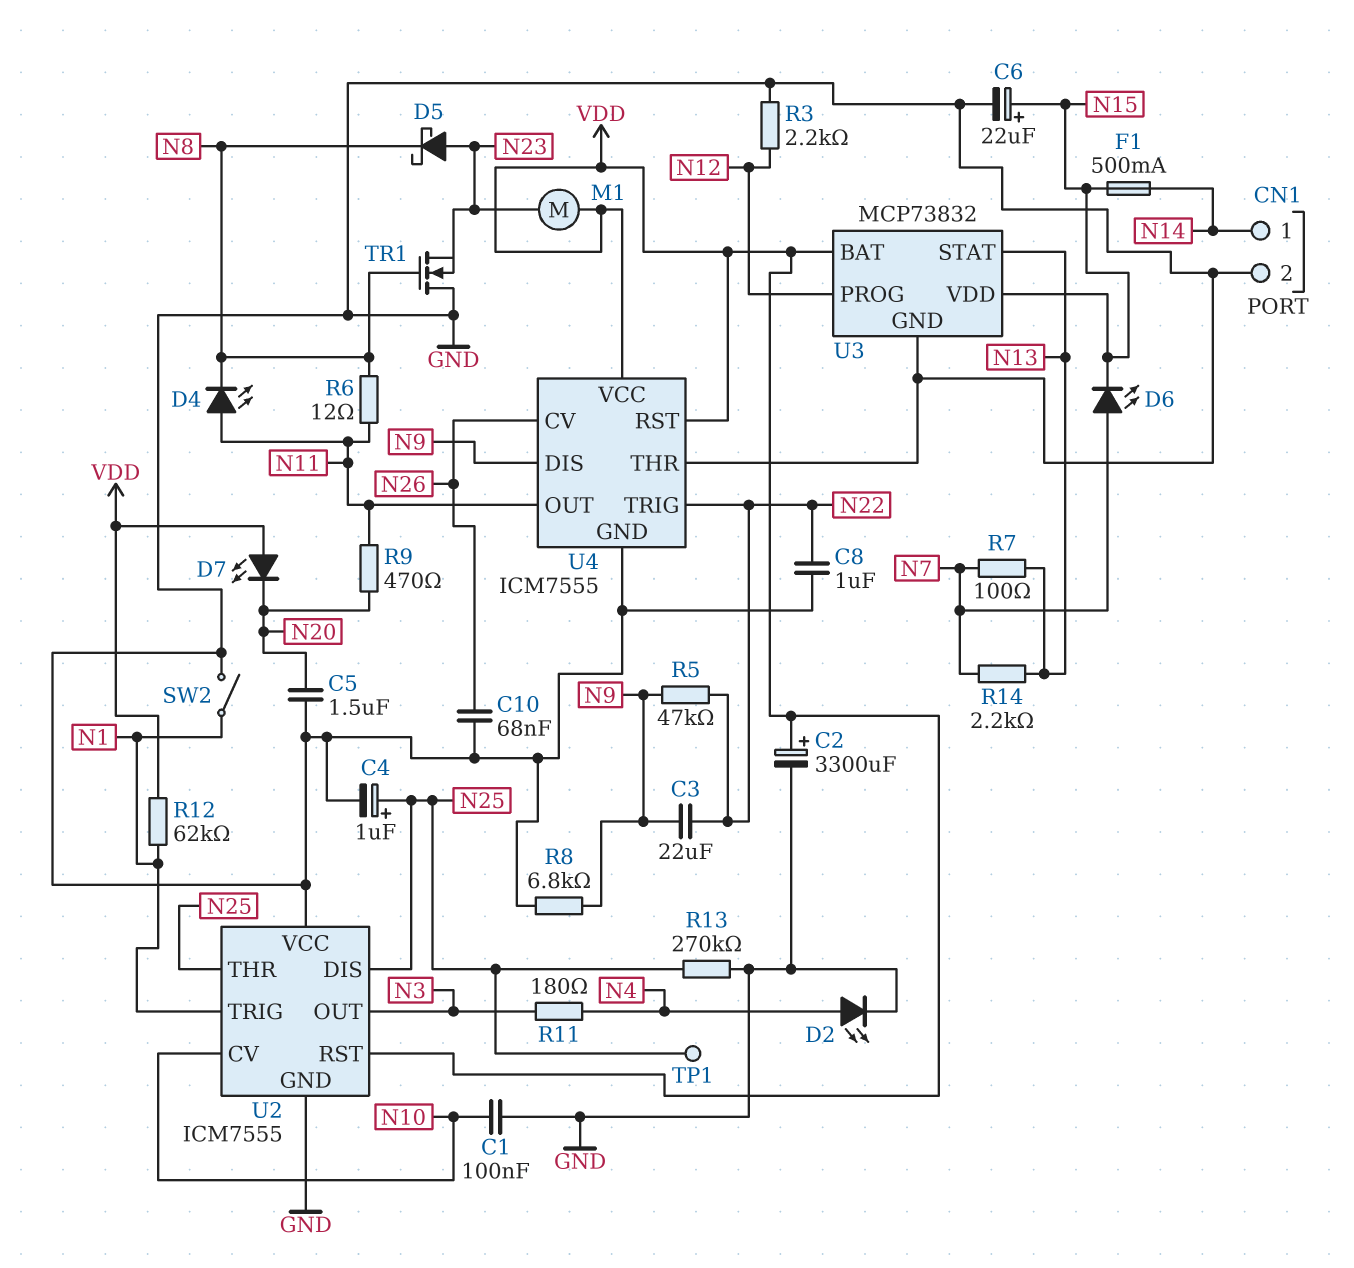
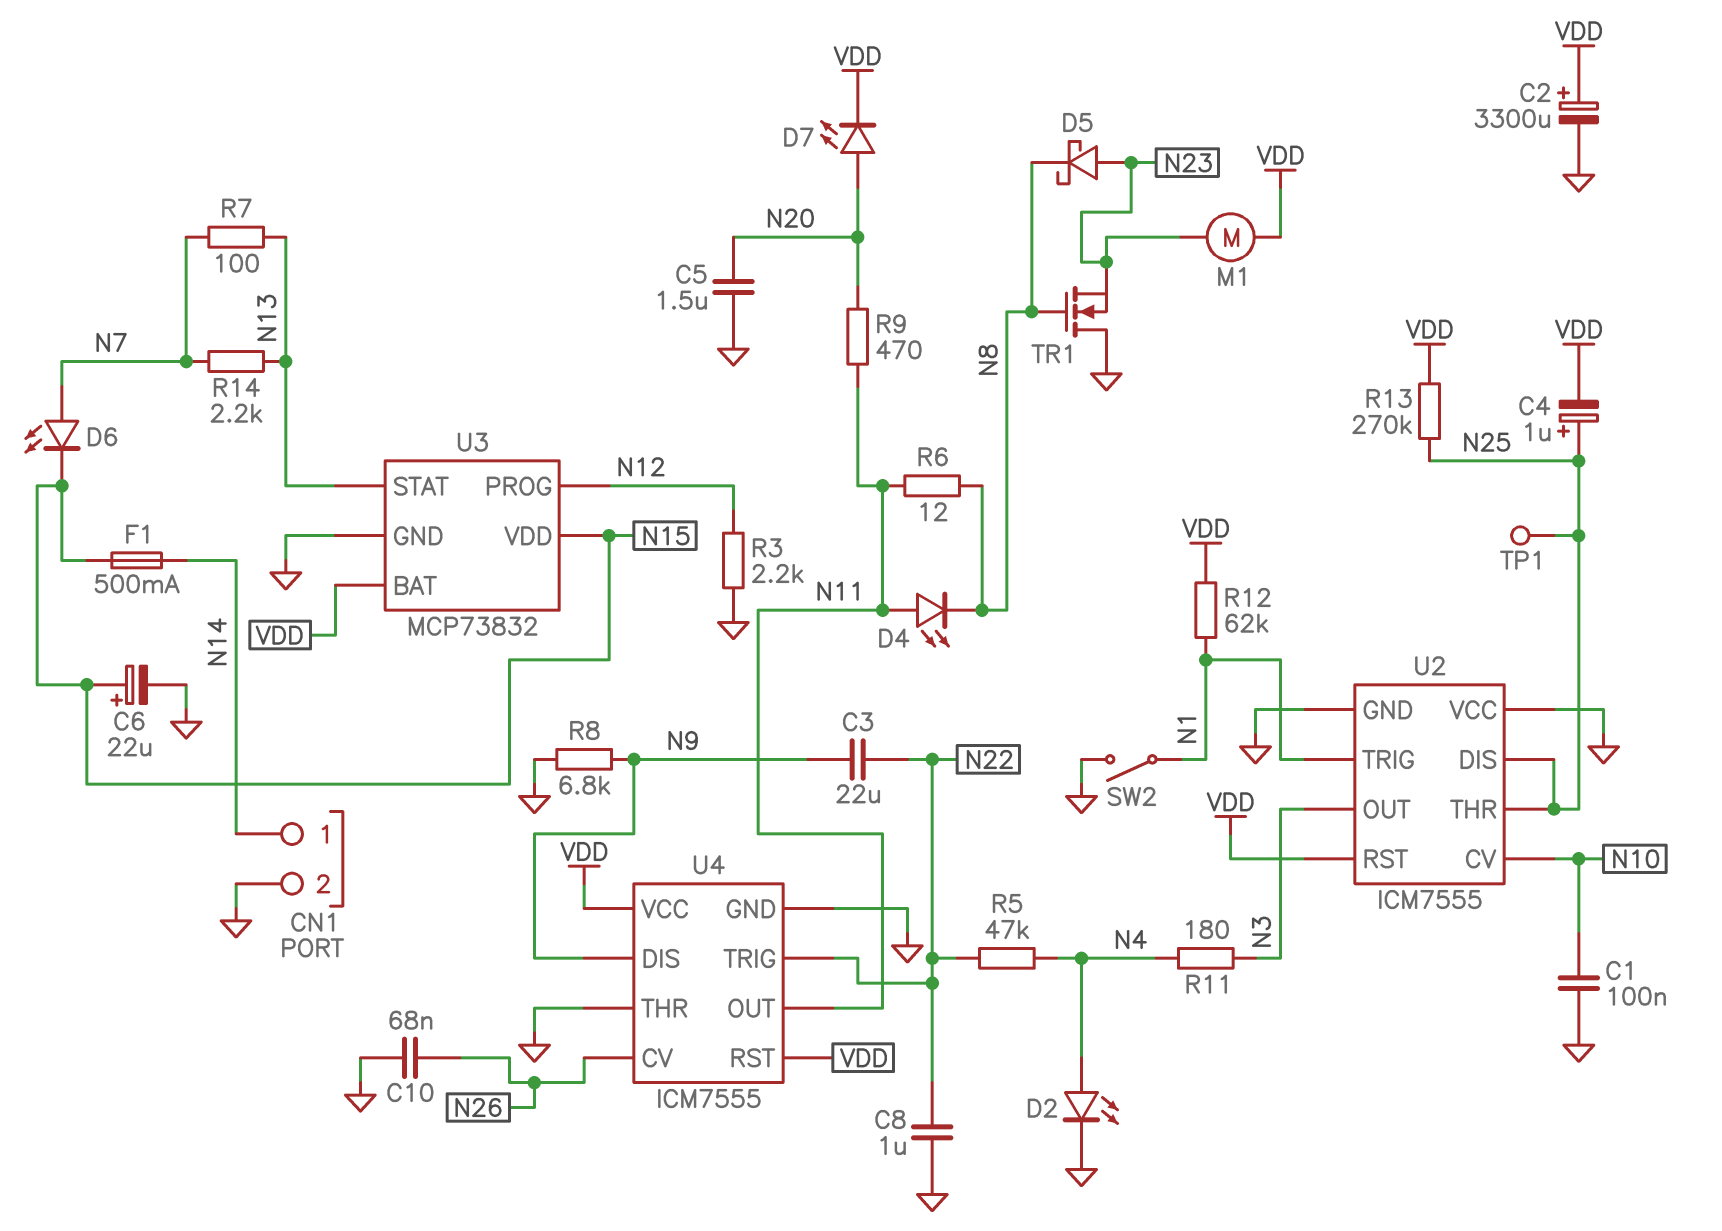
C4: 1uF (plus N25, minus GND) -> 1uF (plus N25, minus VDD)
D7: LED (A VDD, K N20) -> LED (A N20, K VDD)
R5: 47k (N9, N22) -> 47k (N4, N22)
R13: 270k (GND, N25) -> 270k (N25, VDD)

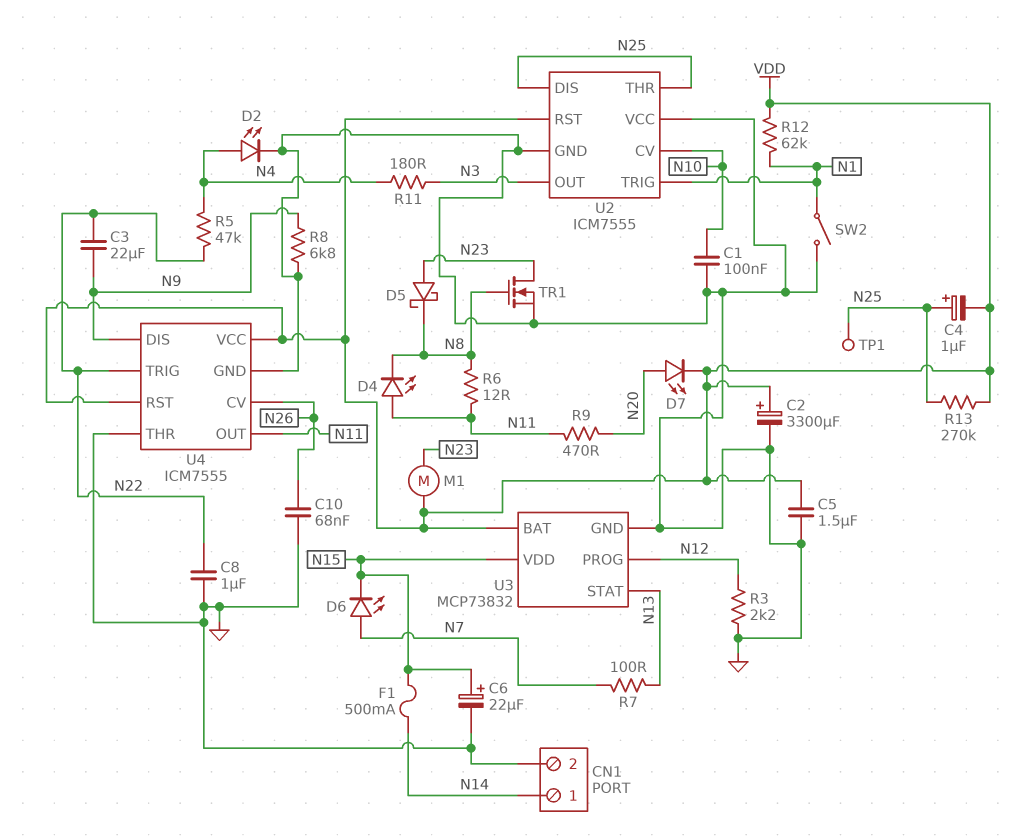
C5: 1.5uF (GND, N20) -> 1.5uF (GND, VDD)
R14: 2.2k (N7, N13) -> none
TR1: NMOS (G N8, D GND, S N23) -> NMOS (G N8, D N23, S GND)

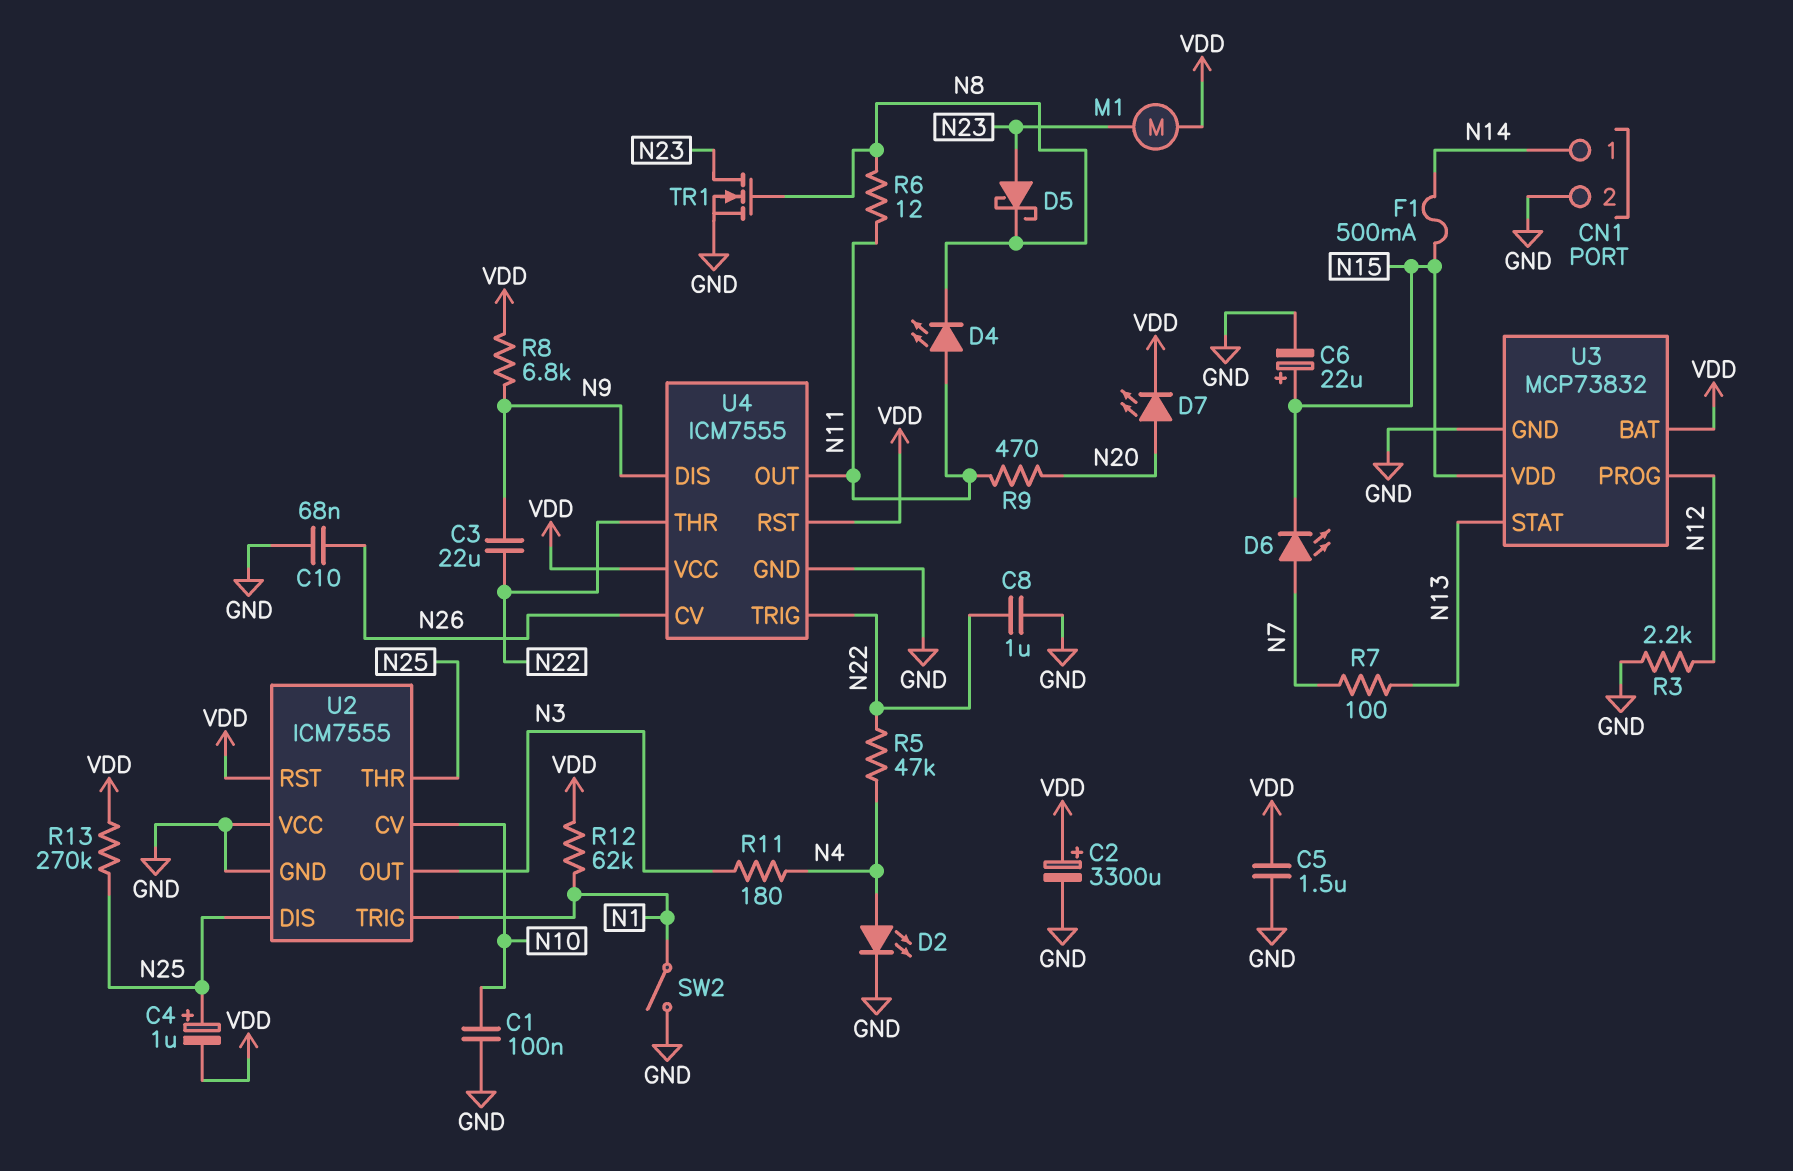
R8: 6.8k (GND, N9) -> 6.8k (N9, VDD)
TP1: test point (N25) -> none
U4 pin THR: GND -> N22

